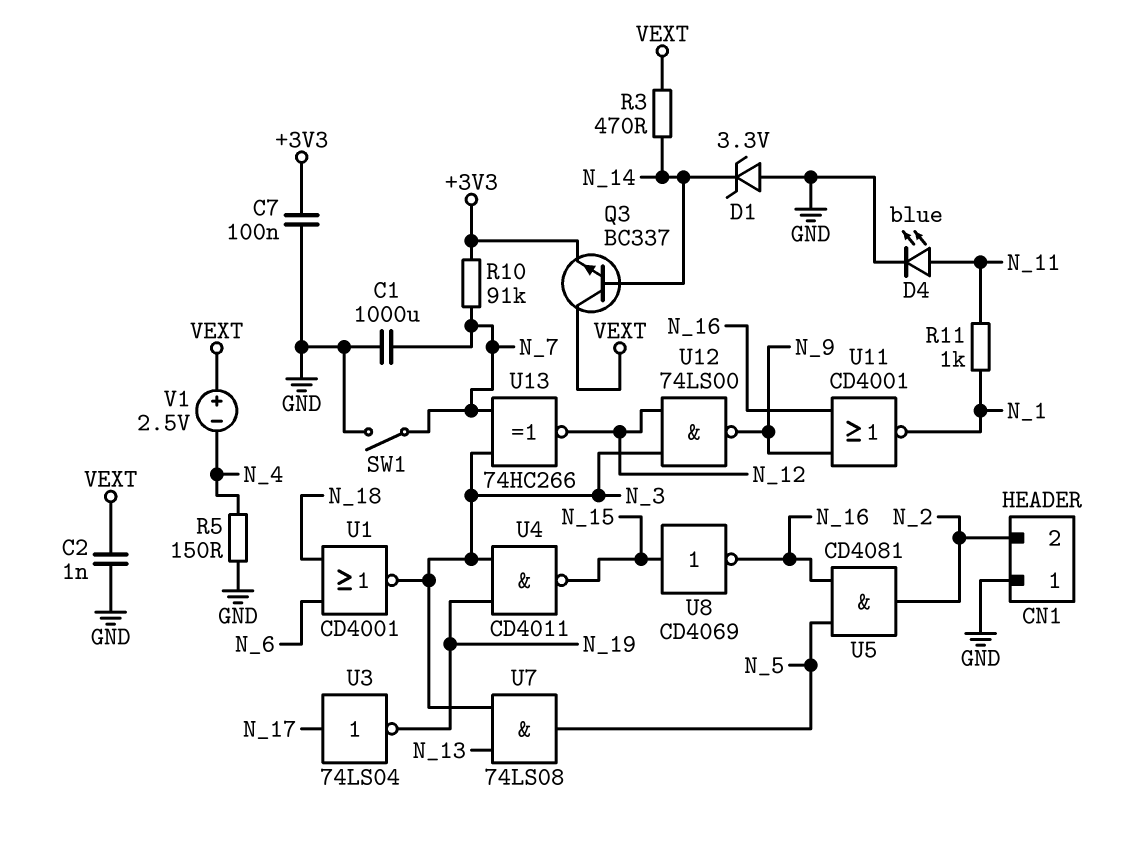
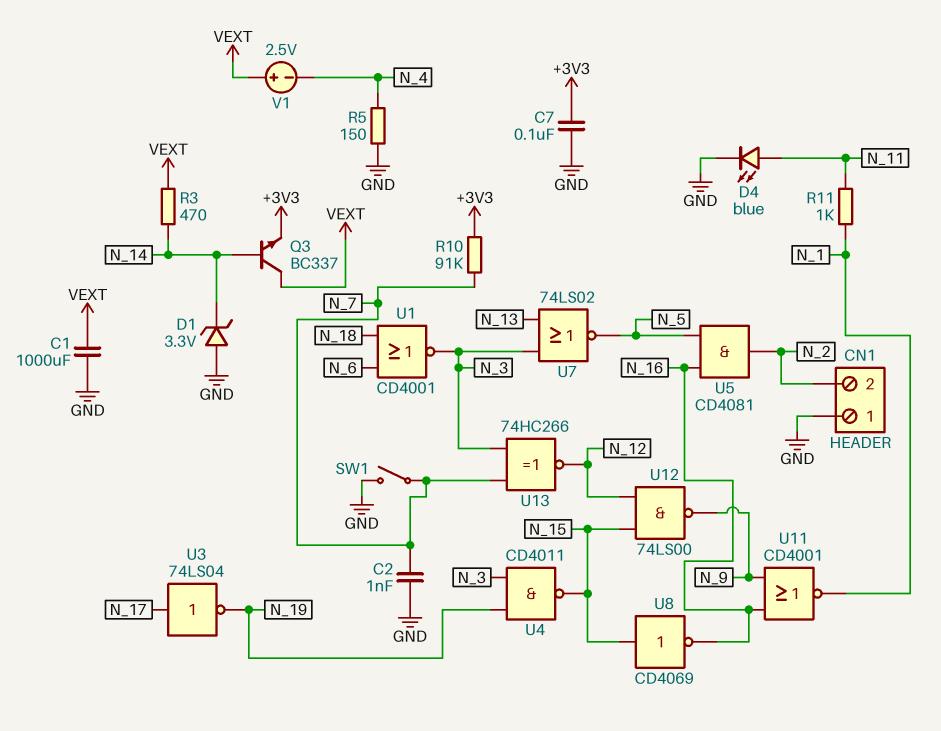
C1: 1000uF (GND, N_7) -> 1000uF (GND, VEXT)
C2: 1nF (GND, VEXT) -> 1nF (GND, N_7)
U7: AND 74LS08 (in N_3, in N_13, out N_5) -> NOR 74LS02 (in N_3, in N_13, out N_5)
U12: NAND 74LS00 (in N_3, in N_12, out N_9) -> NAND 74LS00 (in N_12, in N_15, out N_9)

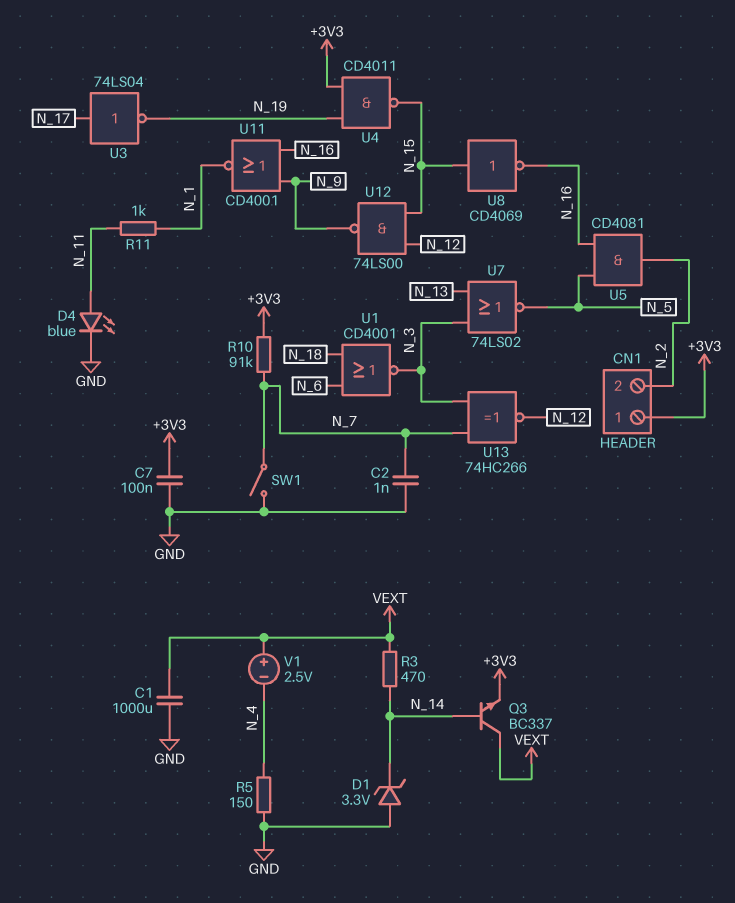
CN1 pin 1: GND -> +3V3
U4: NAND CD4011 (in N_3, in N_19, out N_15) -> NAND CD4011 (in +3V3, in N_19, out N_15)

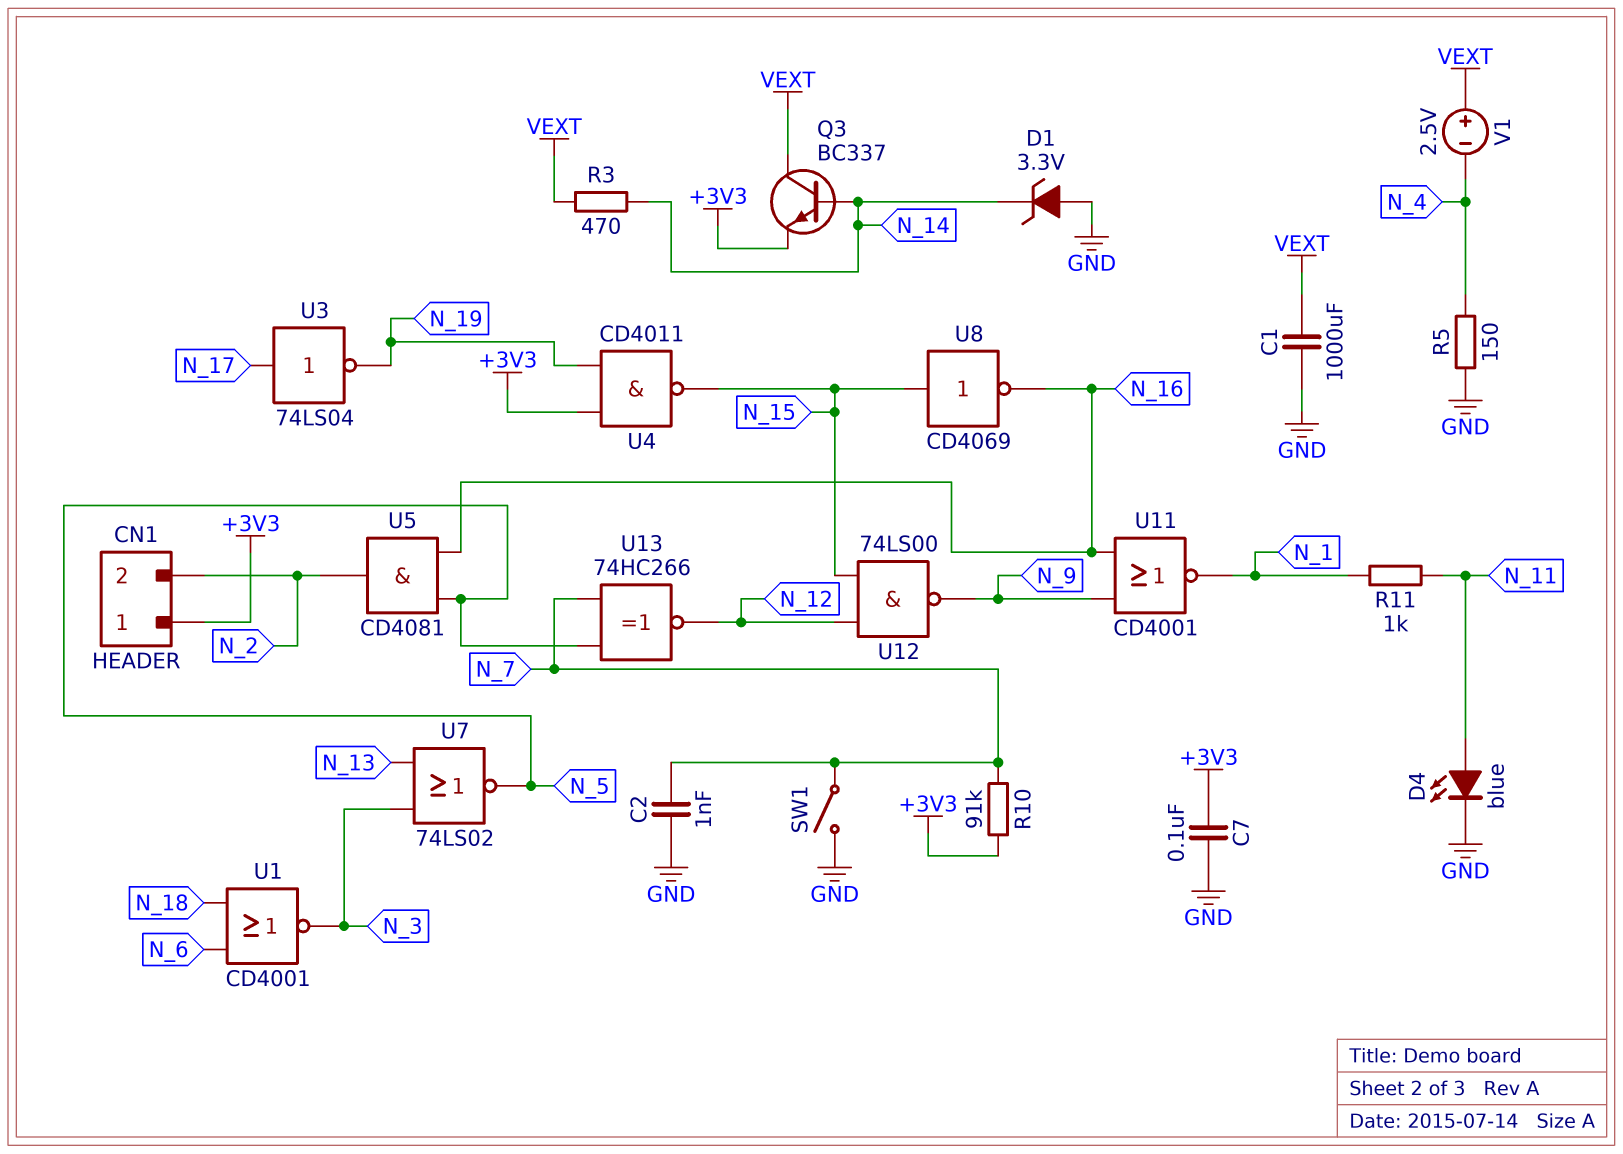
U13: XNOR 74HC266 (in N_3, in N_7, out N_12) -> XNOR 74HC266 (in N_5, in N_7, out N_12)

